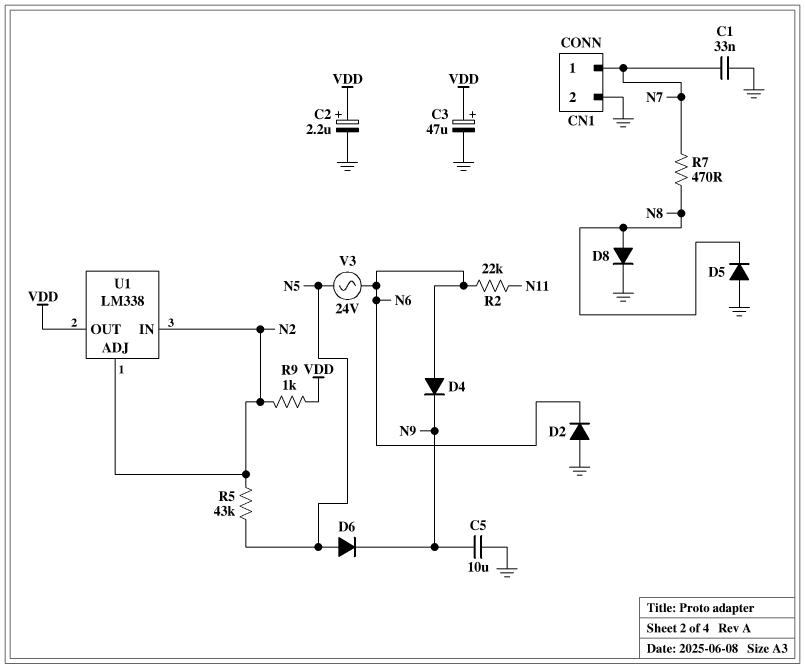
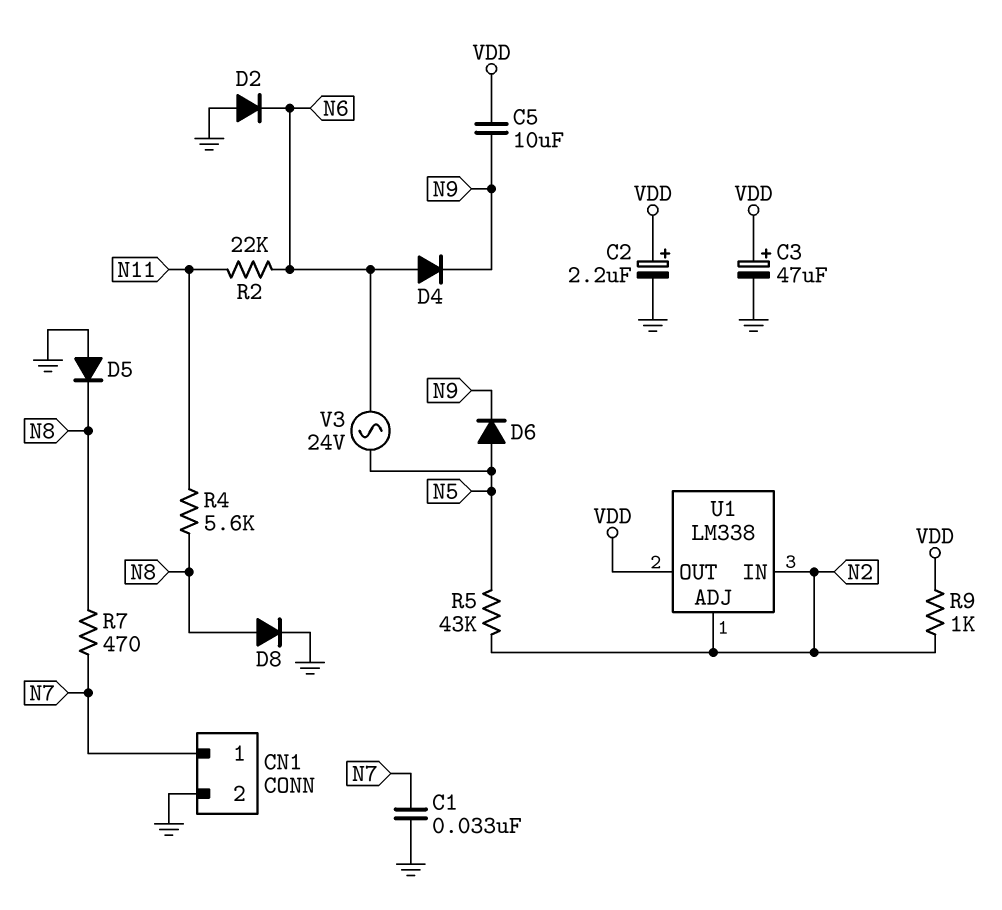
C5: 10uF (GND, N9) -> 10uF (N9, VDD)
R4: none -> 5.6k (N8, N11)

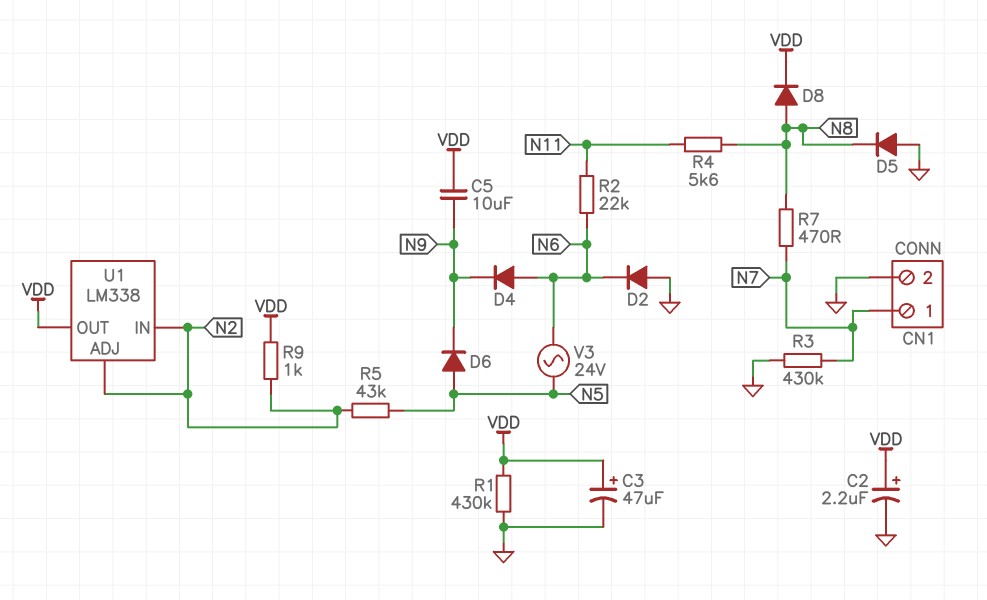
C1: 33nF (GND, N7) -> none
D8: diode (A N8, K GND) -> diode (A N8, K VDD)
R1: none -> 430k (GND, VDD)
R3: none -> 430k (GND, N7)

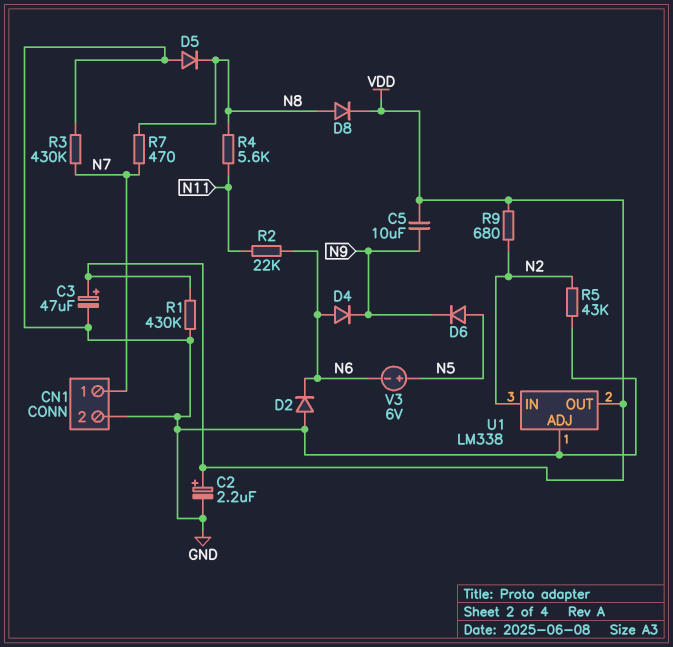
R5: 43k (N2, N5) -> 43k (GND, N2)
R9: 1k (N2, VDD) -> 680 (N2, VDD)
U1 pin ADJ: N2 -> GND
V3: AC 24V (N5, N6) -> 6V (plus N5, minus N6)

